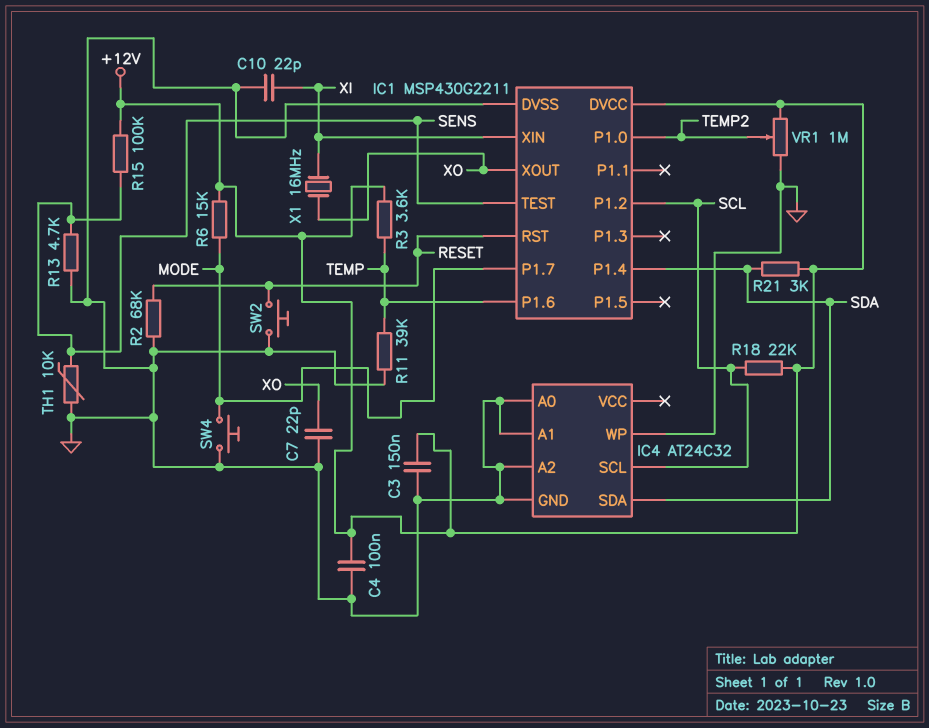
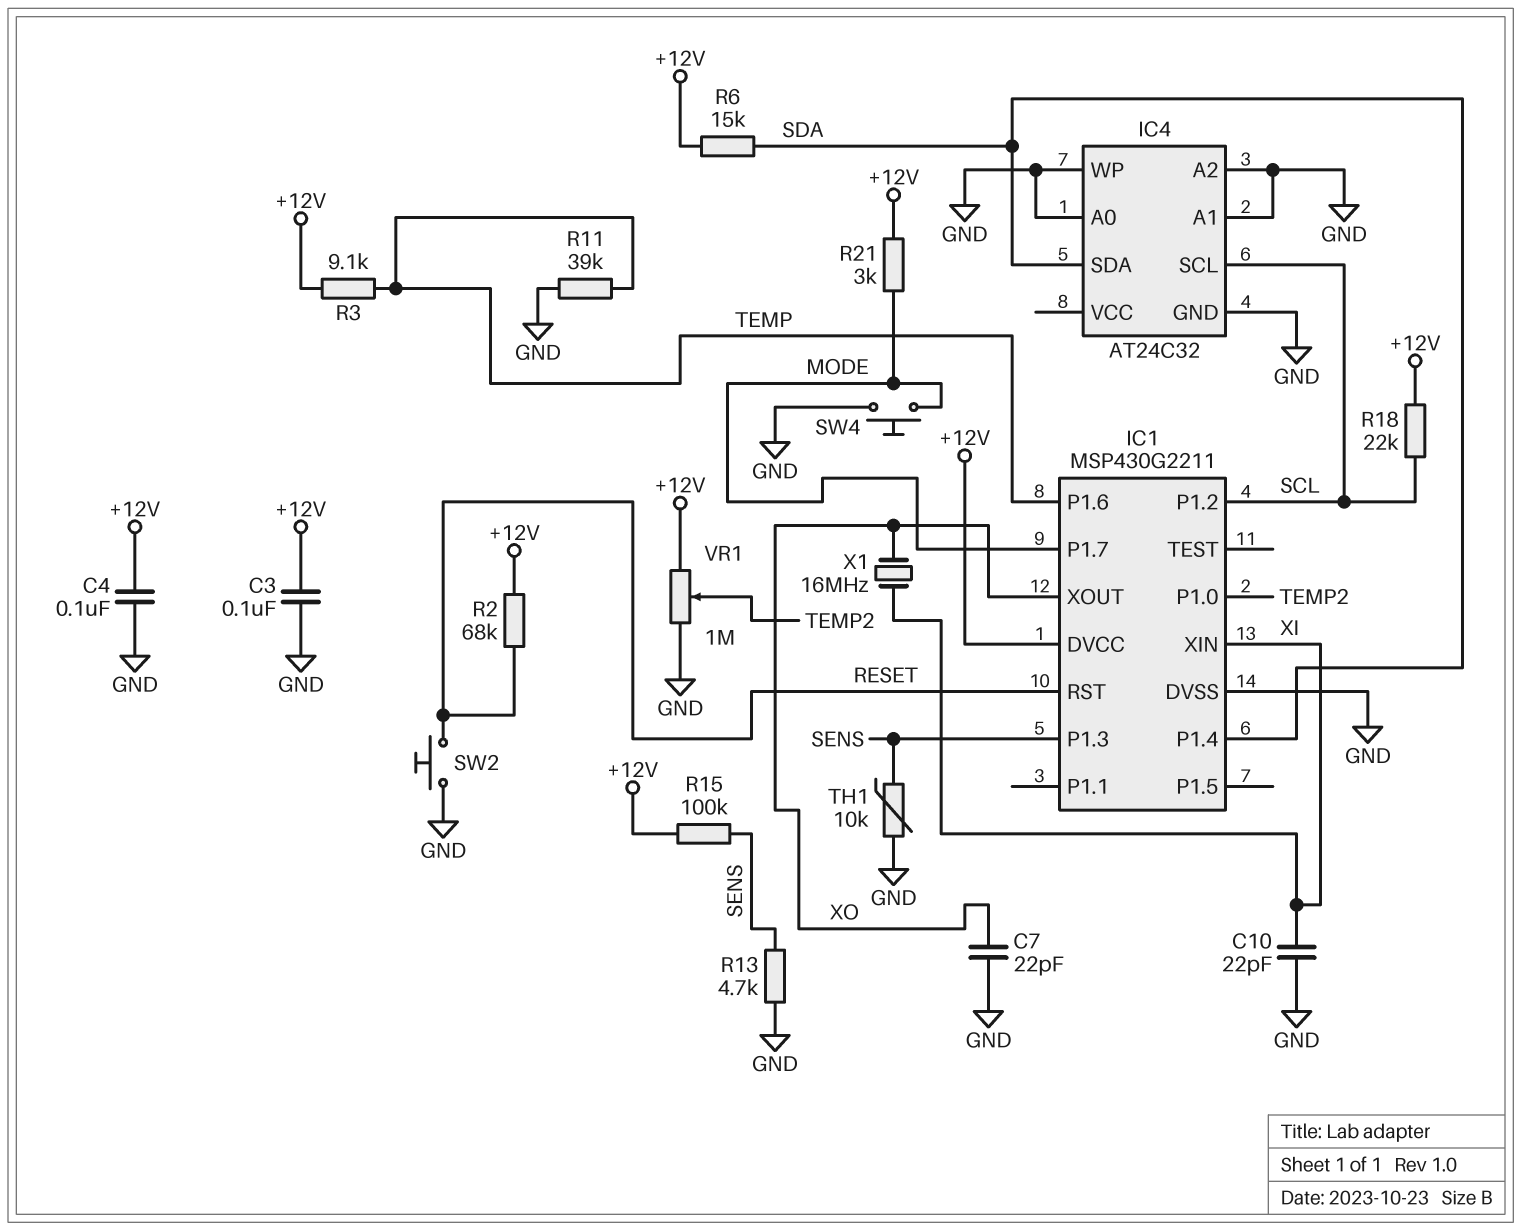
C3: 150nF (+12V, GND) -> 100nF (+12V, GND)
IC1 pin P1.3: none -> SENS
IC1 pin TEST: SENS -> none
R2: 68k (GND, RESET) -> 68k (+12V, RESET)
R3: 3.6k (+12V, TEMP) -> 9.1k (+12V, TEMP)
R6: 15k (+12V, MODE) -> 15k (+12V, SDA)
R21: 3k (+12V, SDA) -> 3k (+12V, MODE)

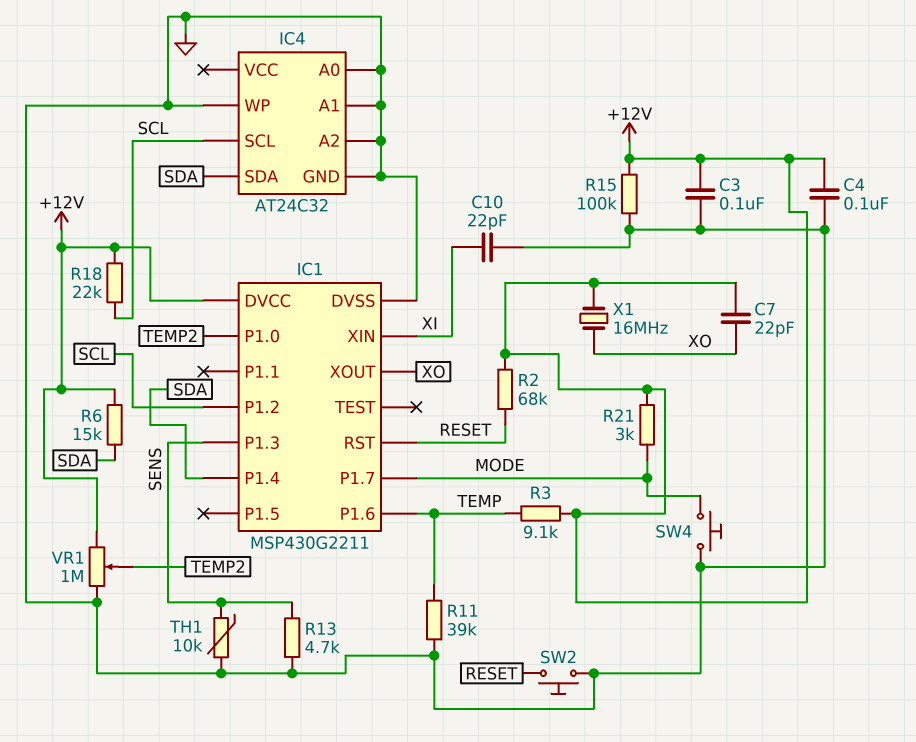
C7: 22pF (GND, XO) -> 22pF (+12V, XO)
R15: 100k (+12V, SENS) -> 100k (+12V, GND)
X1: 16MHz (XI, XO) -> 16MHz (+12V, XO)

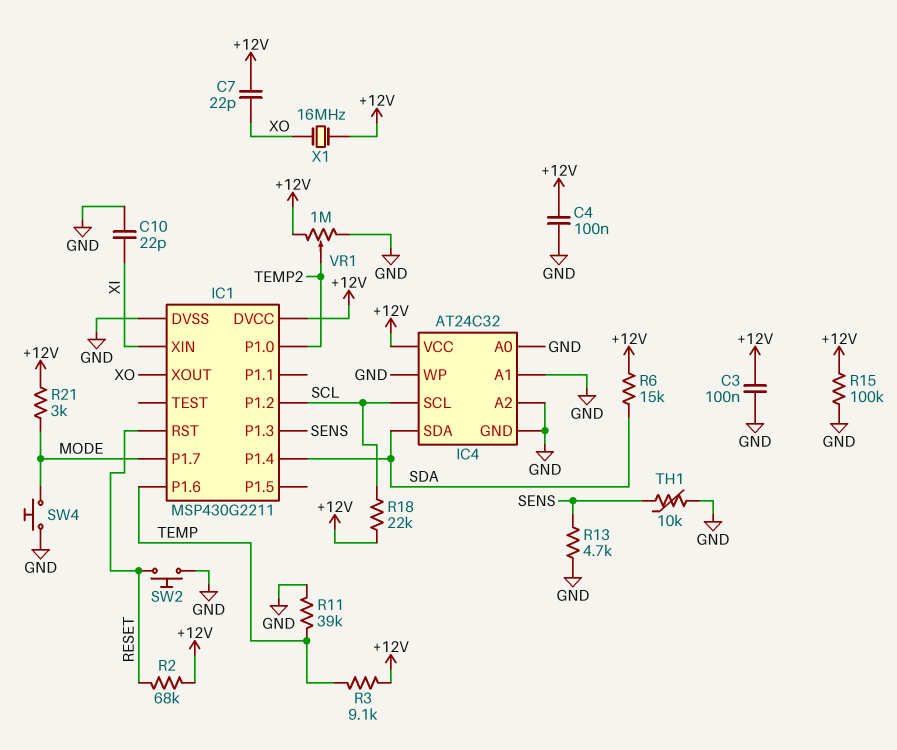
IC4 pin VCC: none -> +12V

